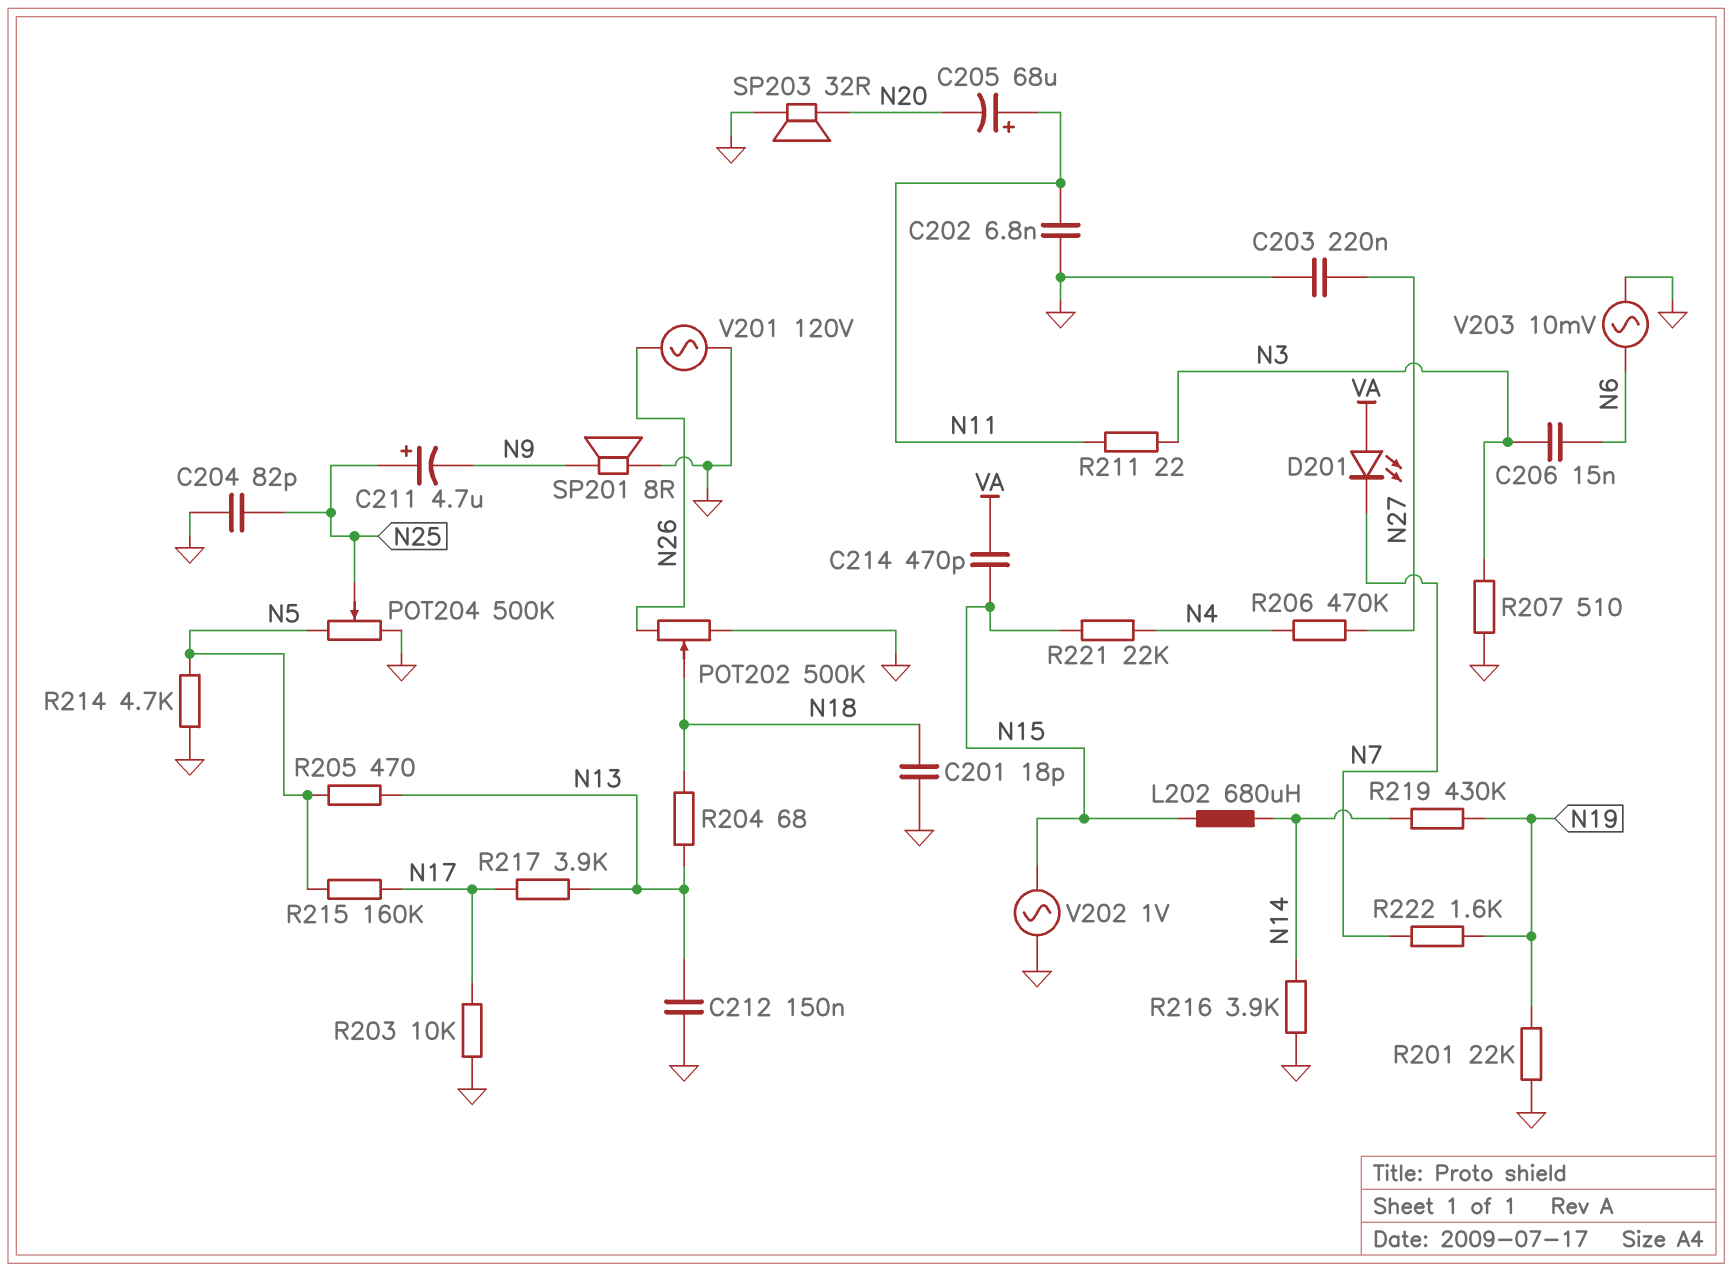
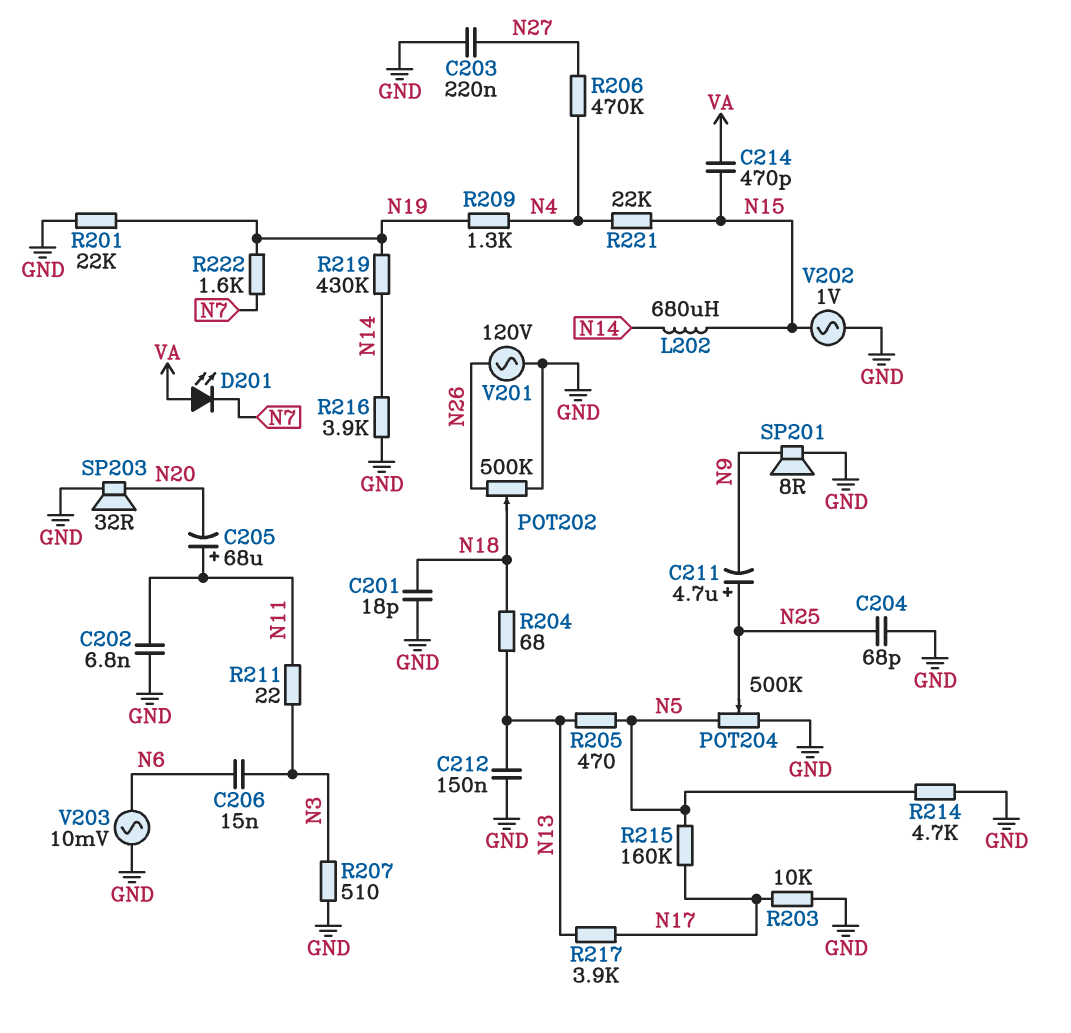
C204: 82pF (GND, N25) -> 68pF (GND, N25)
R209: none -> 1.3k (N4, N19)

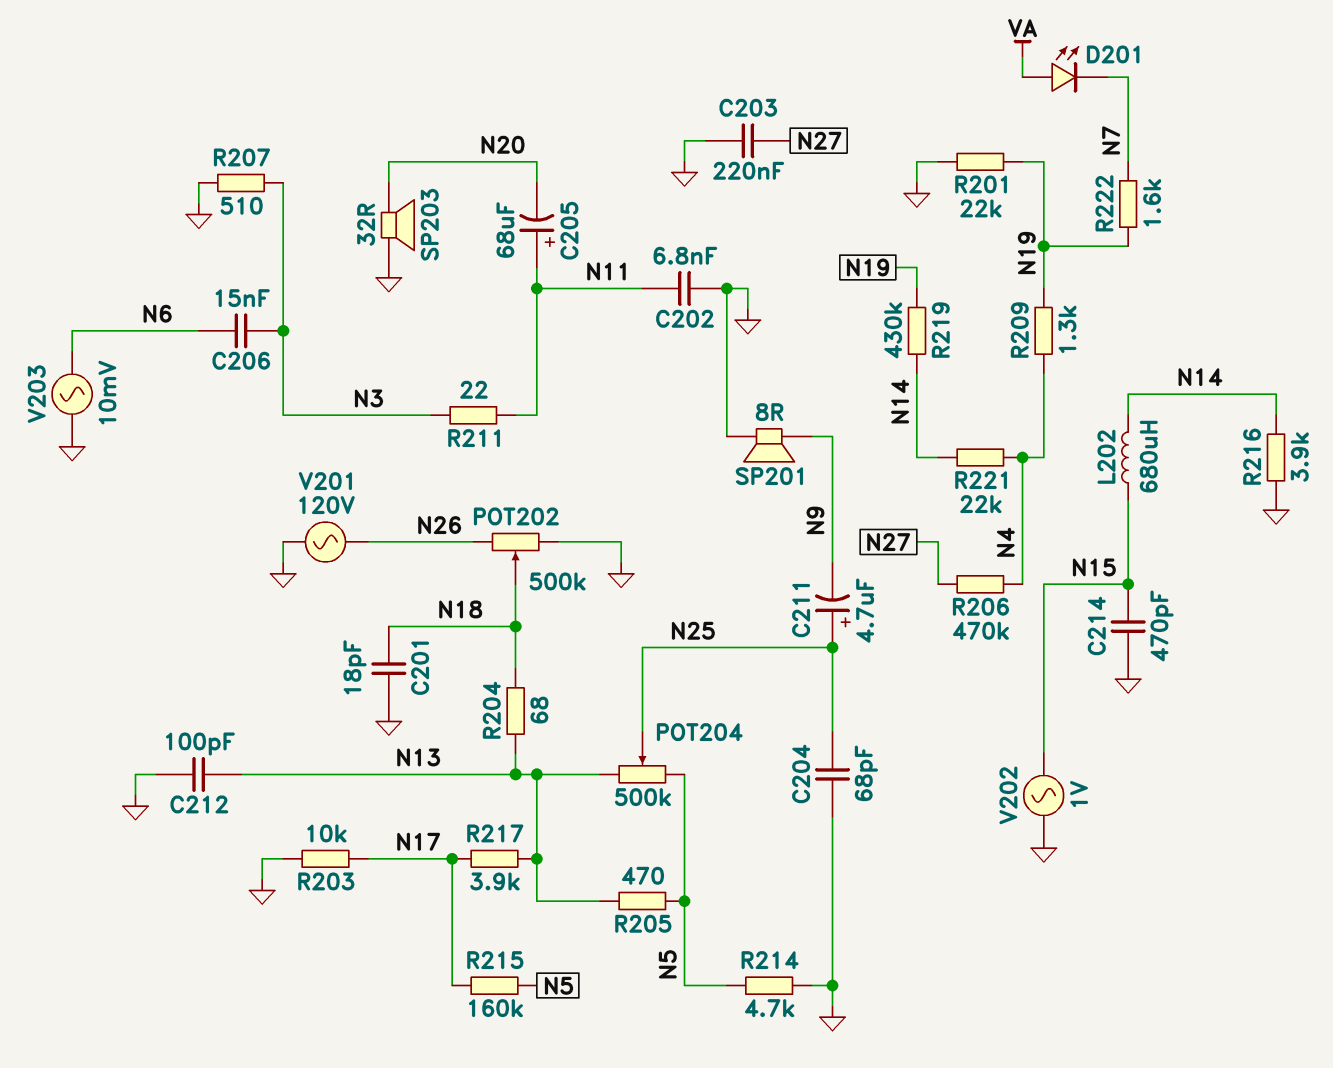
C212: 150nF (GND, N13) -> 100pF (GND, N13)
C214: 470pF (N15, VA) -> 470pF (GND, N15)
POT204: 500k (GND, N5, wiper N25) -> 500k (N5, N13, wiper N25)
R221: 22k (N4, N15) -> 22k (N4, N14)

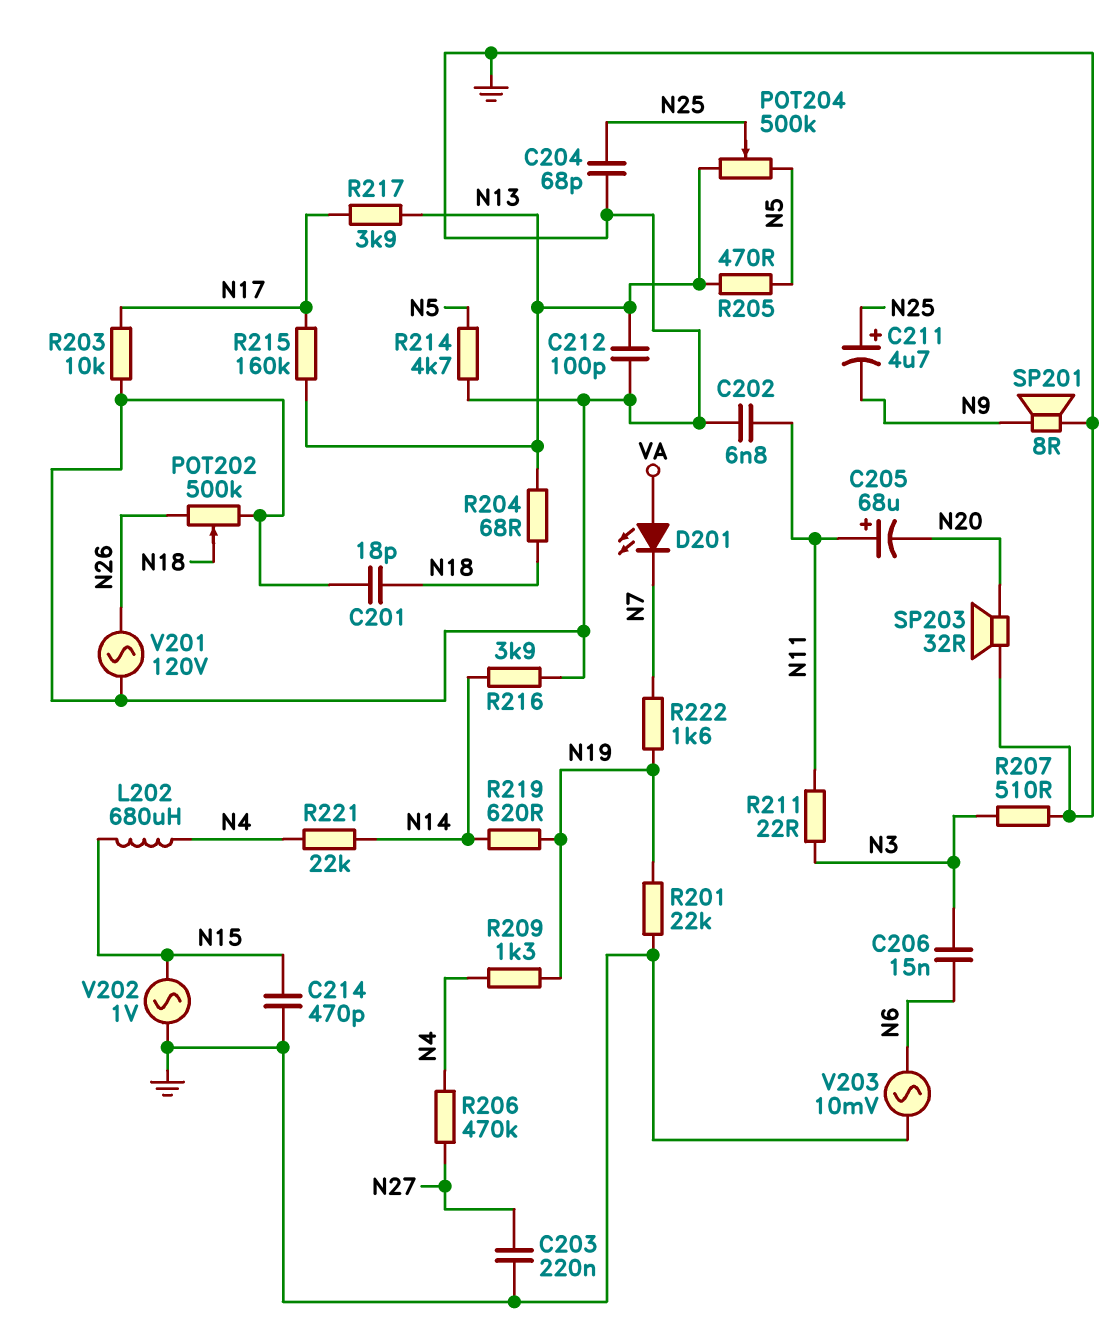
L202: 680uH (N14, N15) -> 680uH (N4, N15)
R215: 160k (N5, N17) -> 160k (N13, N17)
R219: 430k (N14, N19) -> 620 (N14, N19)

